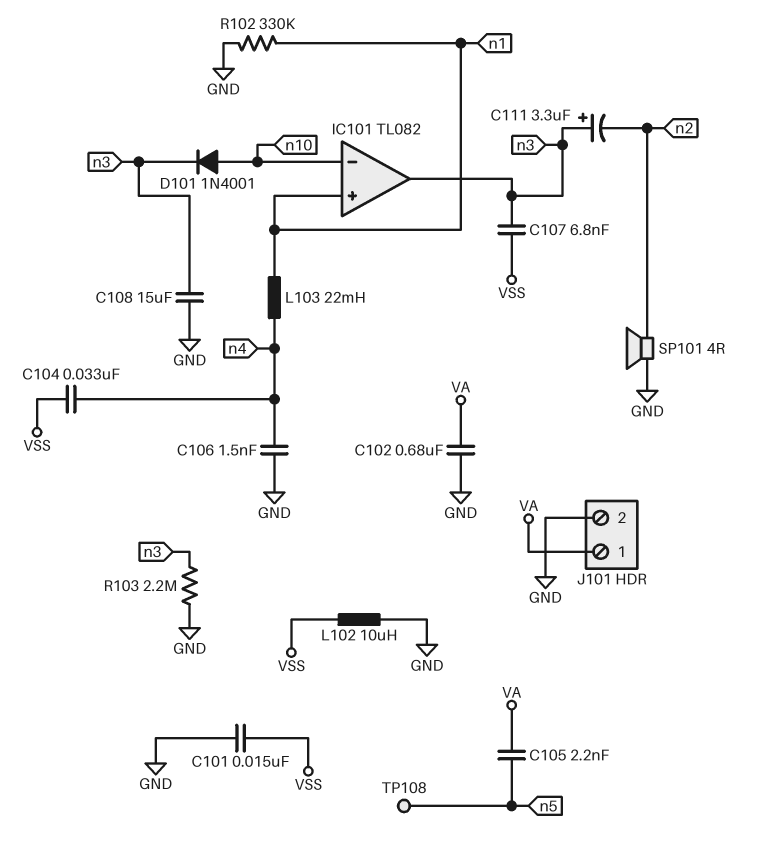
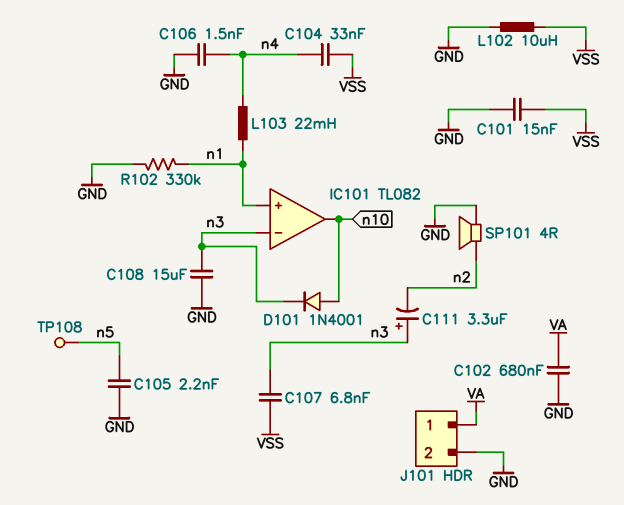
C105: 2.2nF (VA, n5) -> 2.2nF (GND, n5)
IC101 pin in-: n10 -> n3
IC101 pin out: n3 -> n10
R103: 2.2M (GND, n3) -> none

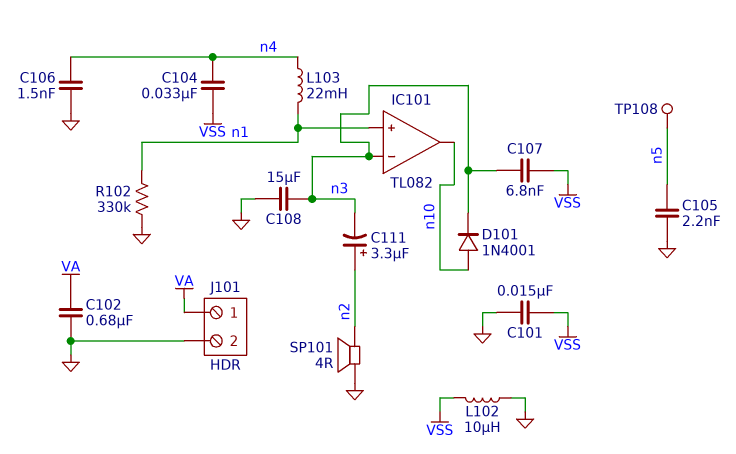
C111: 3.3uF (plus n3, minus n2) -> 3.3uF (plus n2, minus n3)

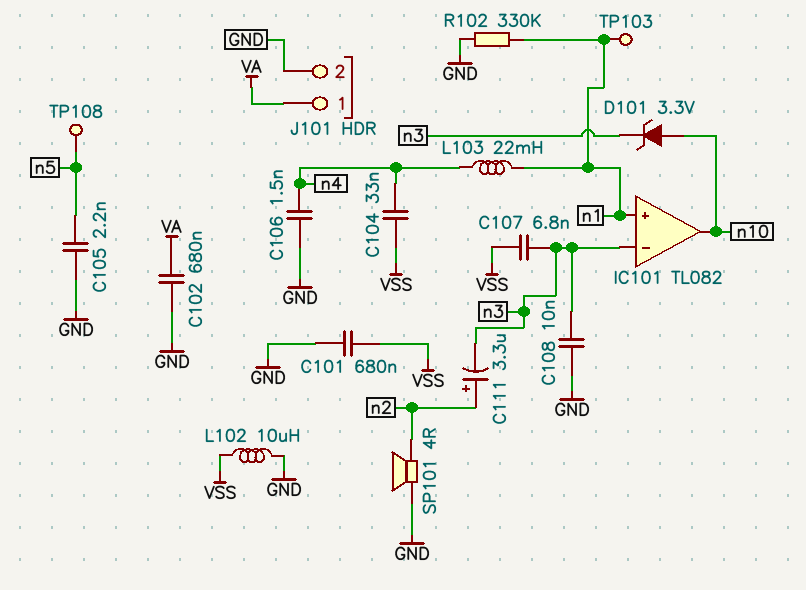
C101: 15nF (GND, VSS) -> 680nF (GND, VSS)
C108: 15uF (GND, n3) -> 10nF (GND, n3)
D101: diode 1N4001 (A n10, K n3) -> zener 3.3V (A n10, K n3)
TP103: none -> test point (n1)

